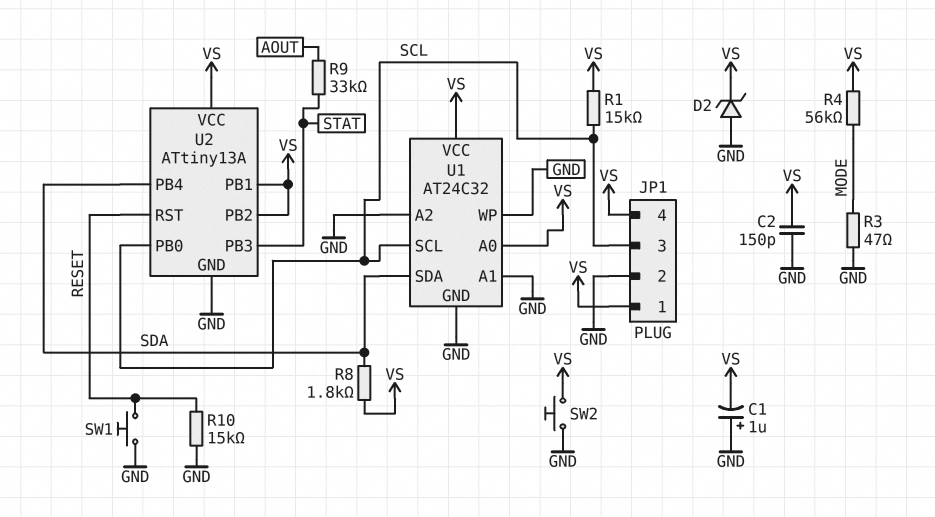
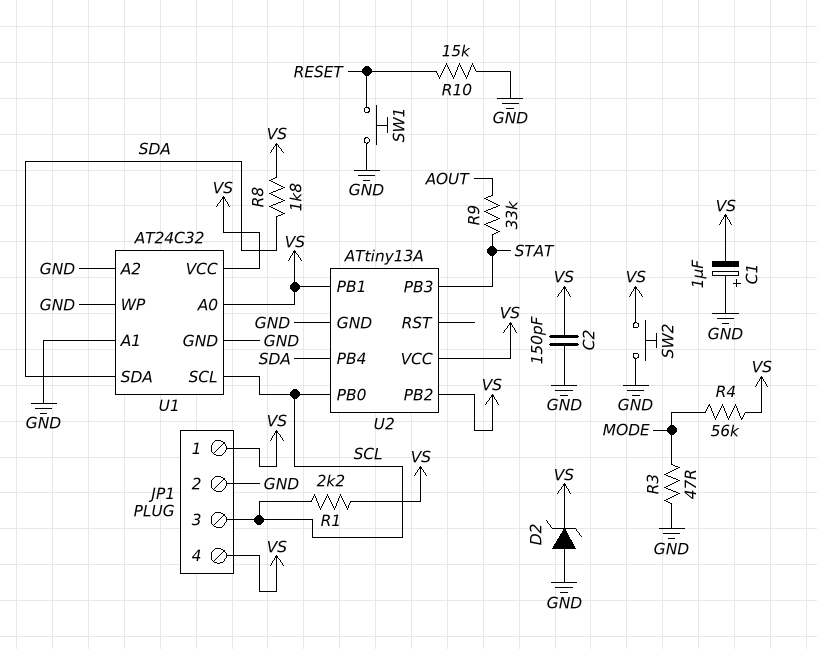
R1: 15k (SCL, VS) -> 2.2k (SCL, VS)
U2 pin RST: RESET -> none

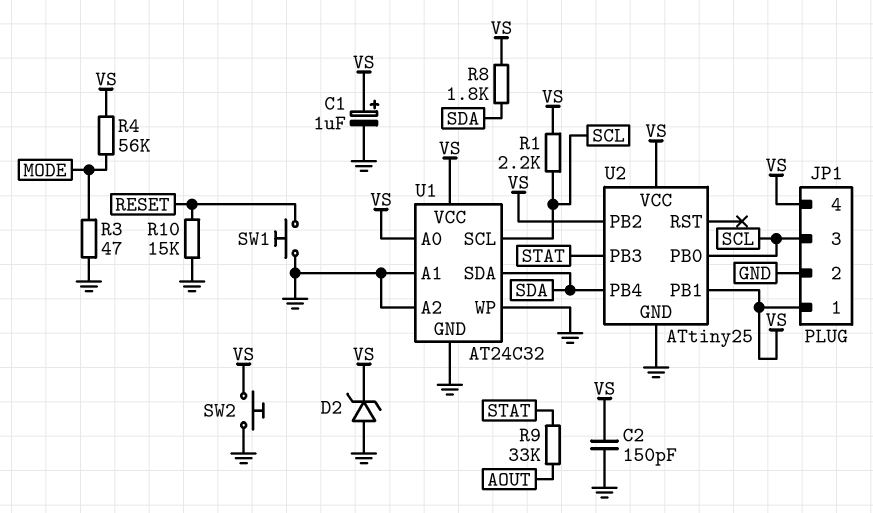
C1: 1uF (plus GND, minus VS) -> 1uF (plus VS, minus GND)
U2: ATtiny13A -> ATtiny25

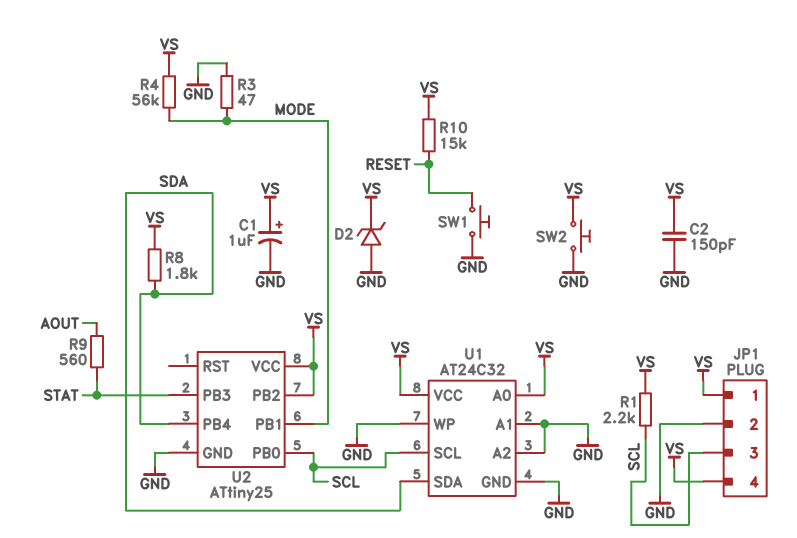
R9: 33k (AOUT, STAT) -> 560 (AOUT, STAT)
R10: 15k (GND, RESET) -> 15k (RESET, VS)
U2 pin PB1: VS -> MODE

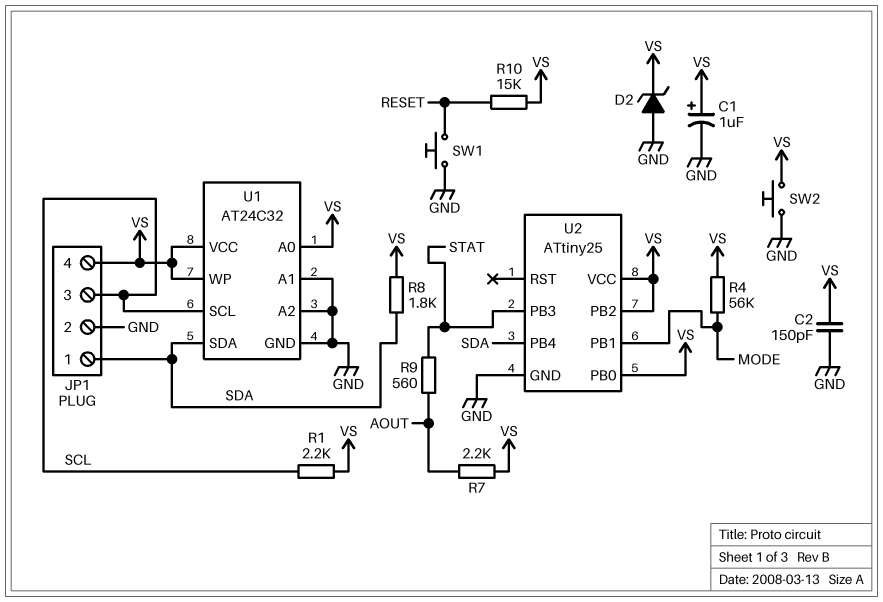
JP1 pin 1: VS -> SDA
R3: 47 (GND, MODE) -> none
R7: none -> 2.2k (AOUT, VS)
U1 pin WP: GND -> VS
U2 pin PB0: SCL -> VS

